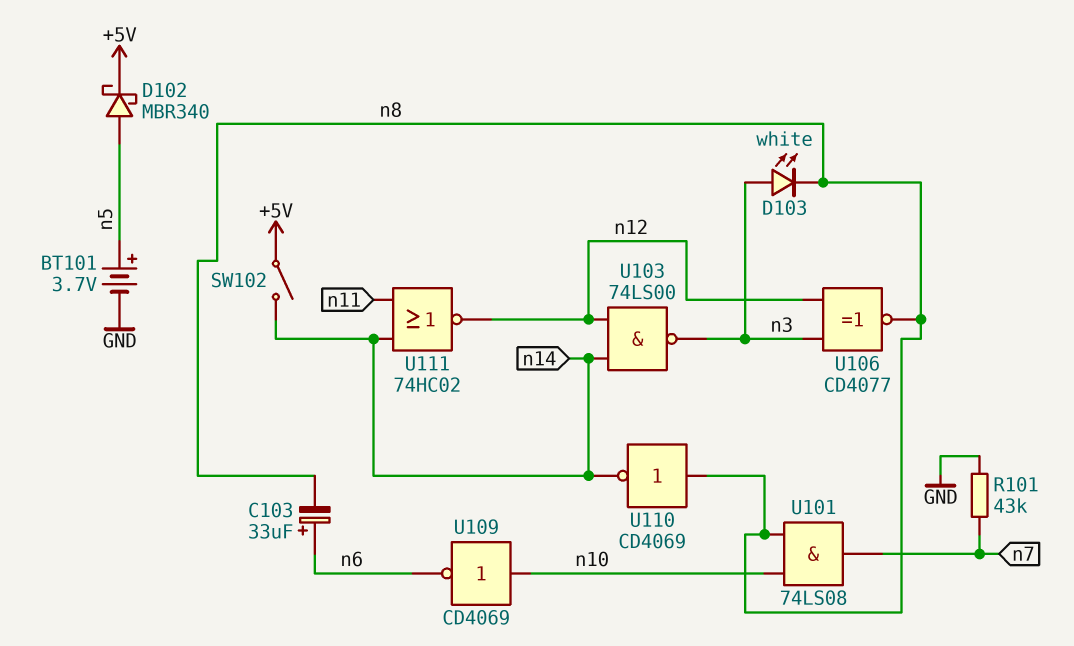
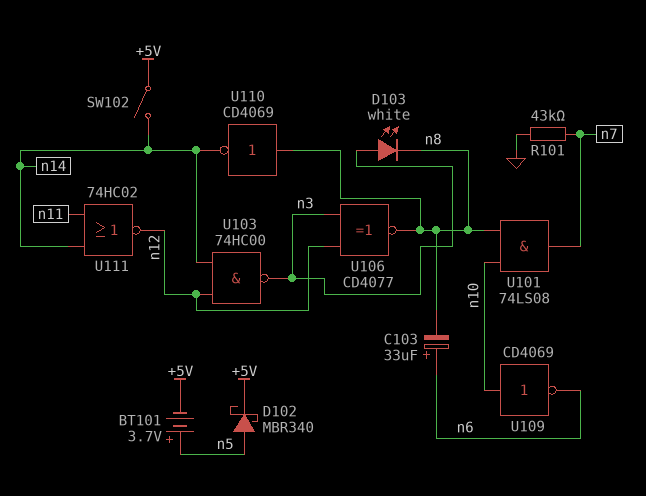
BT101: 3.7V (plus n5, minus GND) -> 3.7V (plus n5, minus +5V)
U103: NAND 74LS00 (in n12, in n14, out n3) -> NAND 74HC00 (in n12, in n14, out n3)

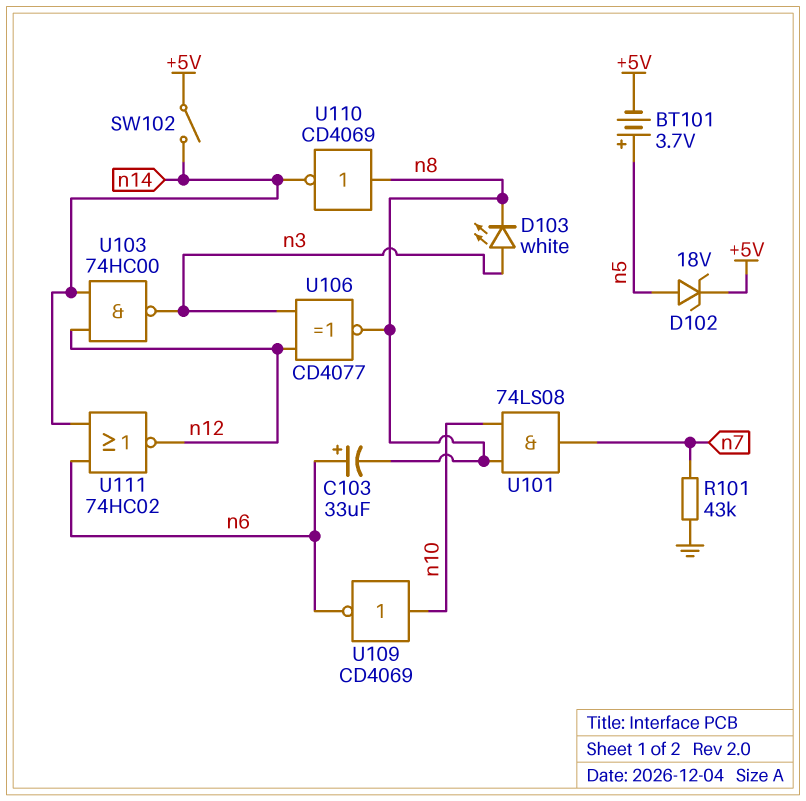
D102: schottky MBR340 (A n5, K +5V) -> zener 18V (A n5, K +5V)
U111: NOR 74HC02 (in n11, in n14, out n12) -> NOR 74HC02 (in n6, in n14, out n12)

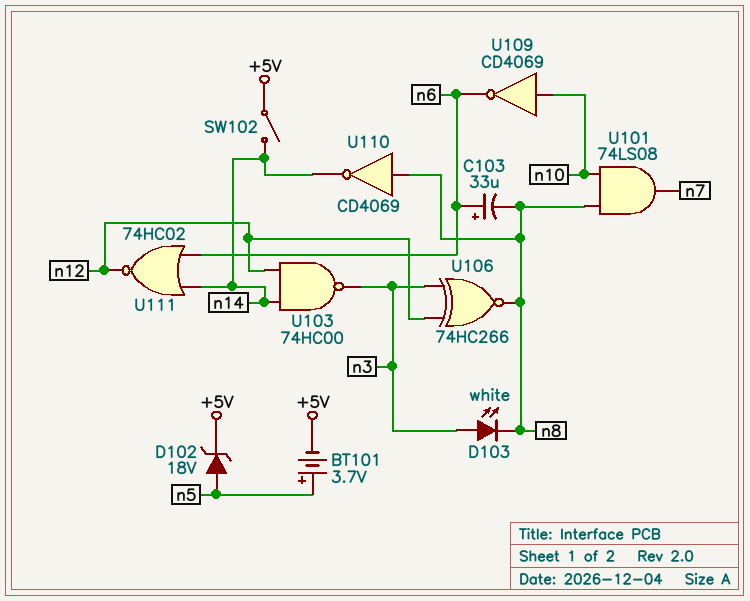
R101: 43k (GND, n7) -> none
U106: XNOR CD4077 (in n3, in n12, out n8) -> XNOR 74HC266 (in n3, in n12, out n8)

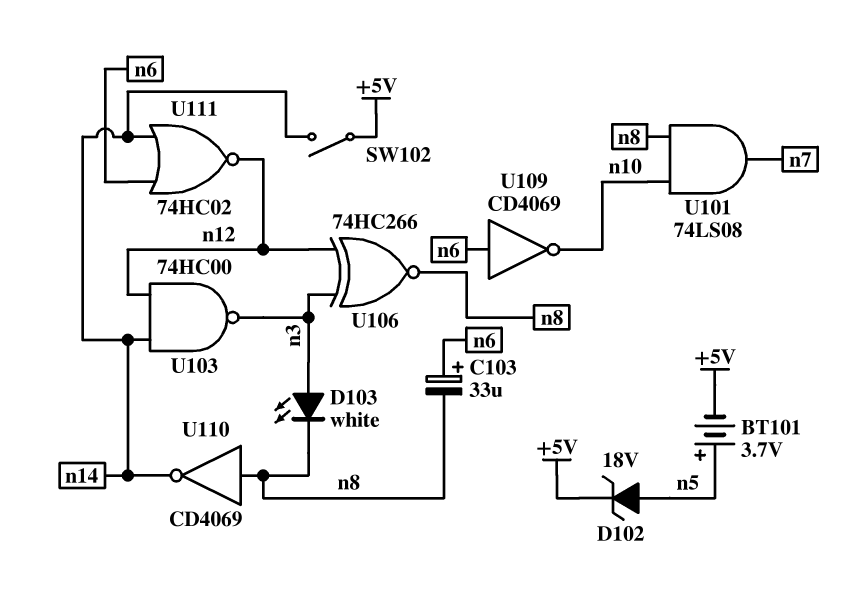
U109: NOT CD4069 (in n10, out n6) -> NOT CD4069 (in n6, out n10)

